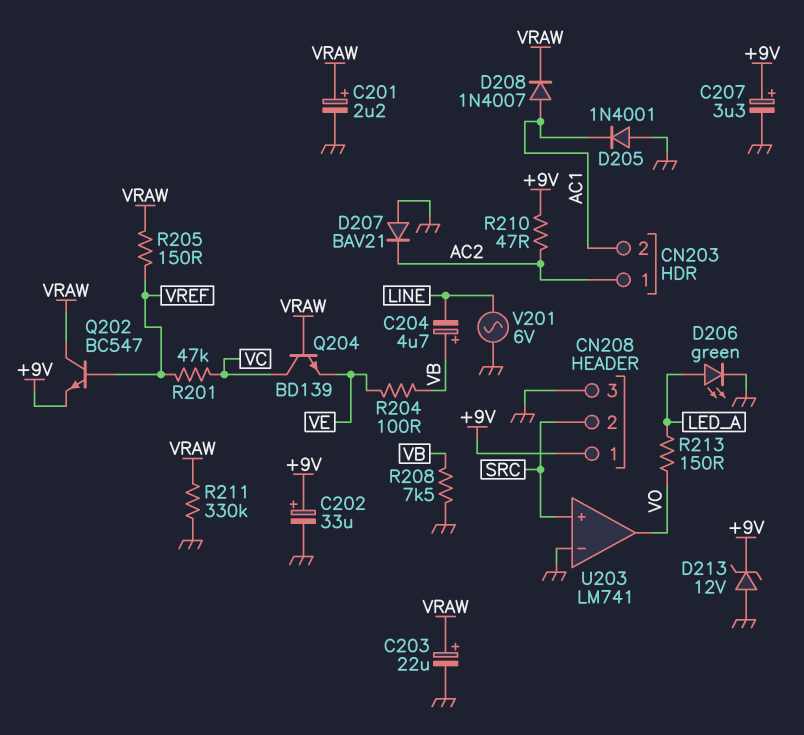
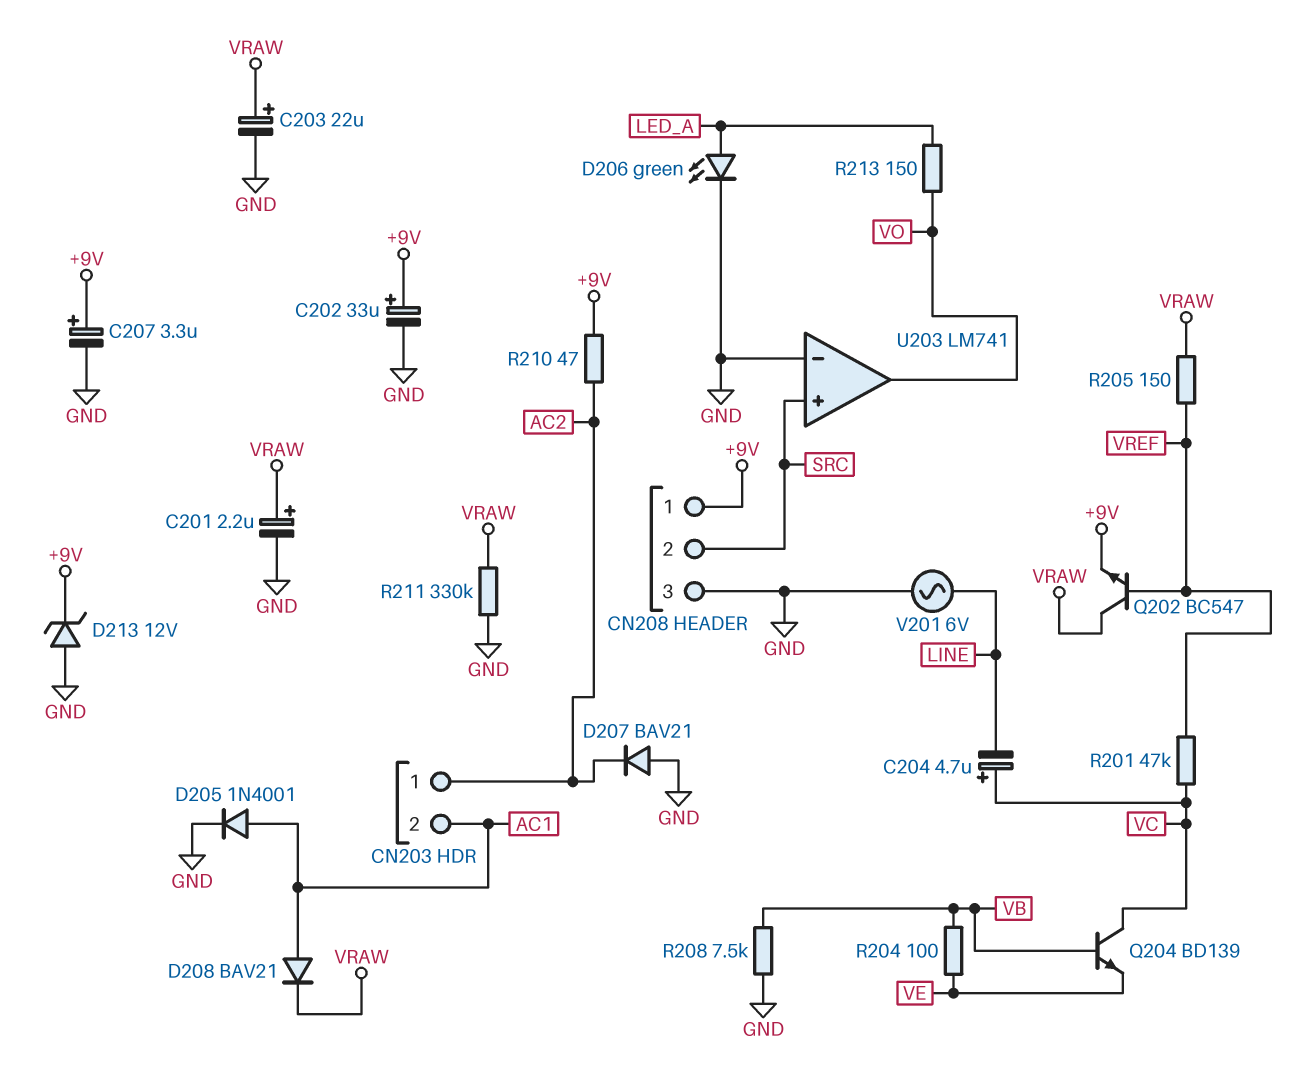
C204: 4.7uF (plus VB, minus LINE) -> 4.7uF (plus VC, minus LINE)
D205: diode 1N4001 (A GND, K AC1) -> diode 1N4001 (A AC1, K GND)
D208: diode 1N4007 (A AC1, K VRAW) -> diode BAV21 (A AC1, K VRAW)
Q204: NPN BD139 (B VRAW, C VC, E VE) -> NPN BD139 (B VB, C VC, E VE)

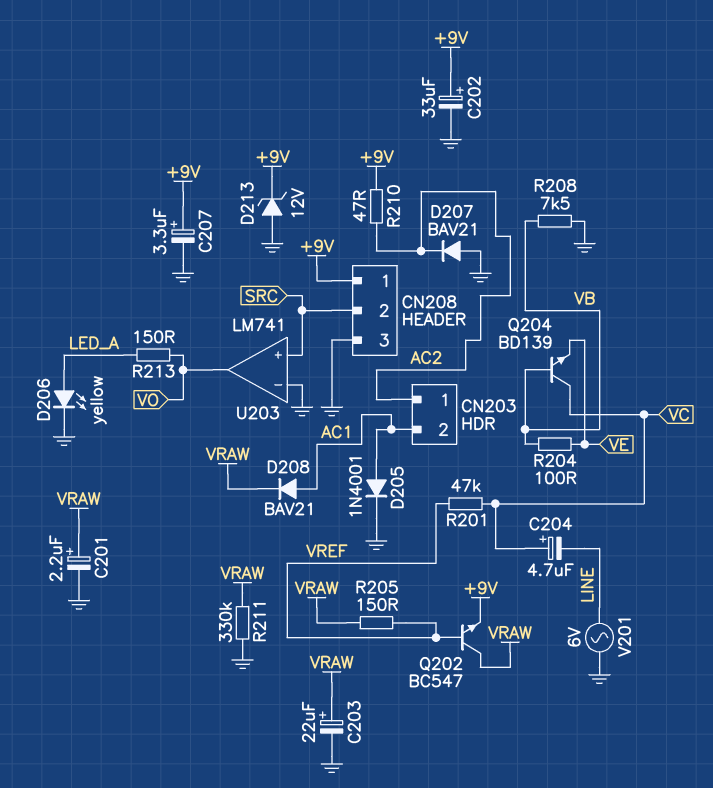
D206: LED green (A LED_A, K GND) -> LED yellow (A LED_A, K GND)

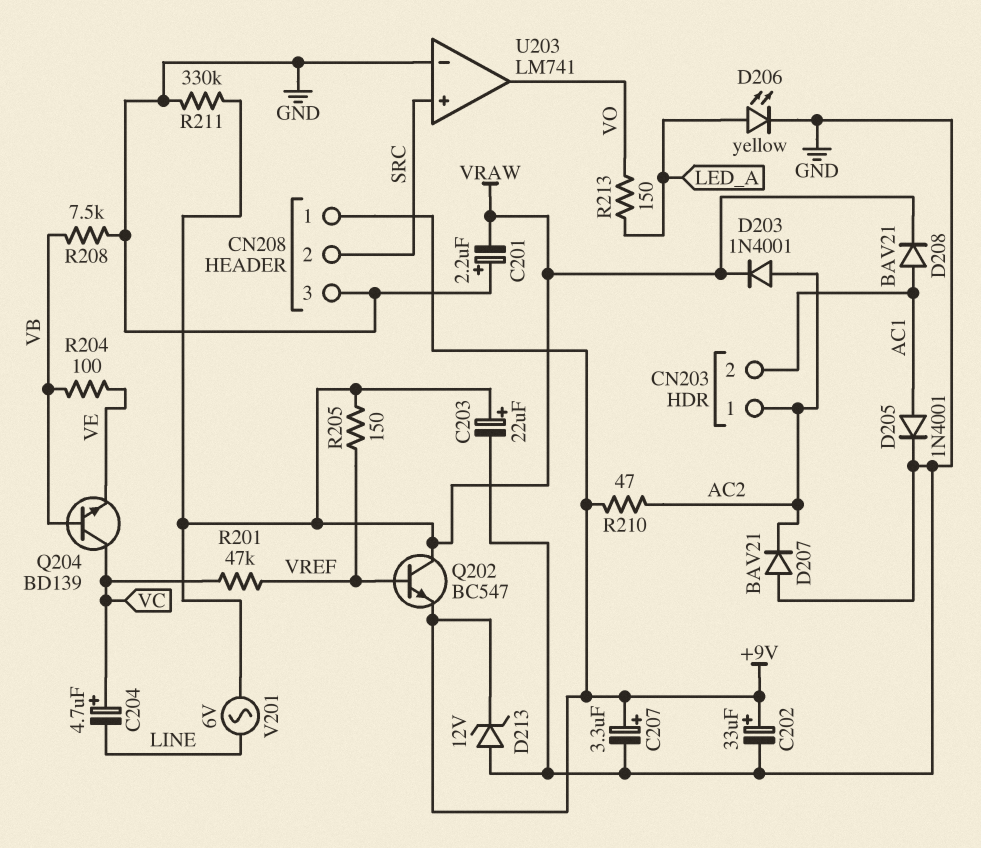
C201: 2.2uF (plus VRAW, minus GND) -> 2.2uF (plus GND, minus VRAW)
D203: none -> diode 1N4001 (A AC2, K VRAW)
V201: AC 6V (GND, LINE) -> AC 6V (LINE, VRAW)

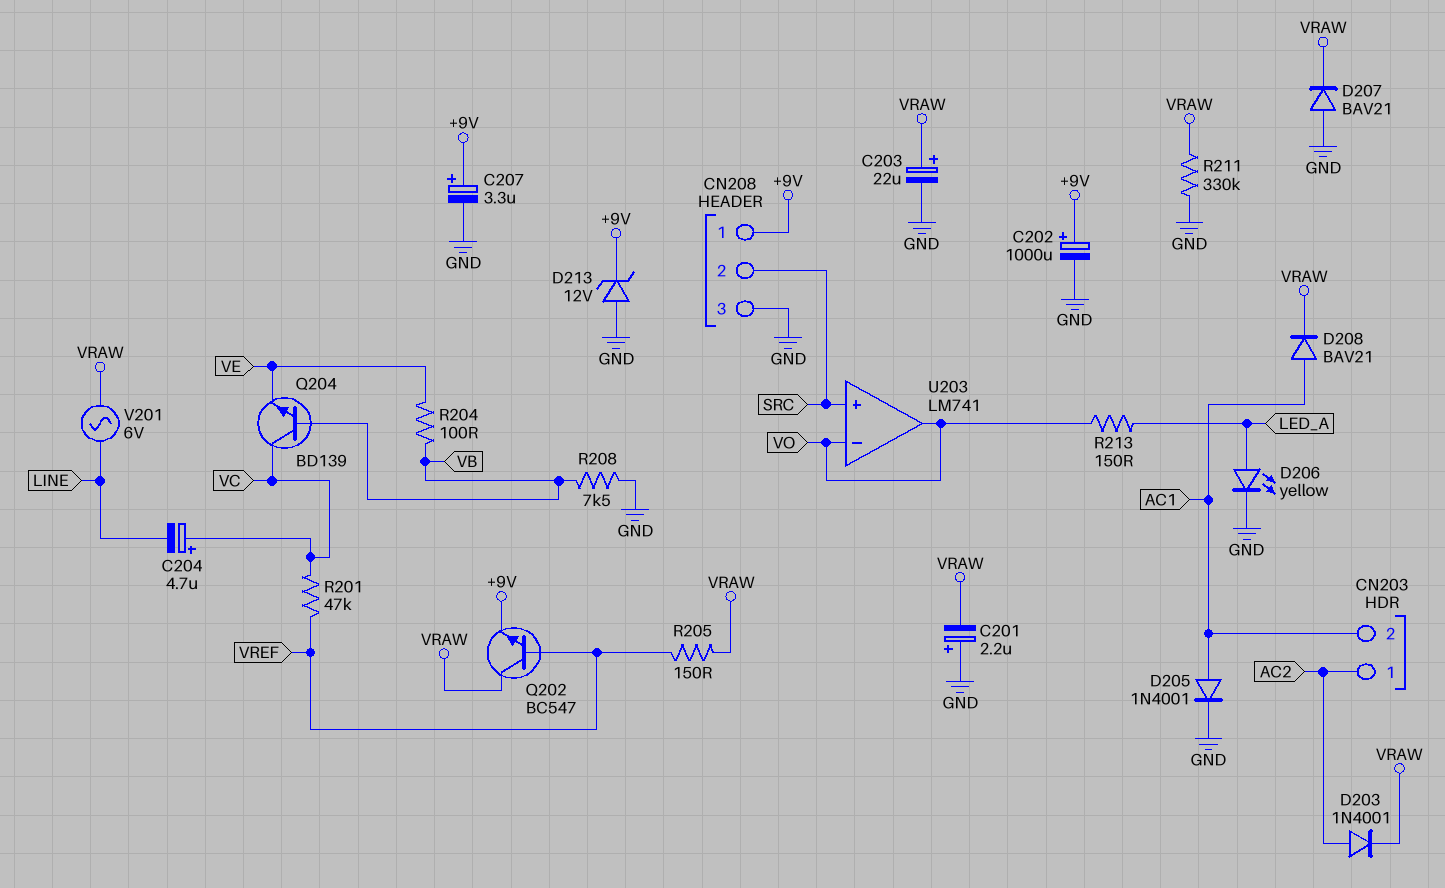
C202: 33uF (plus +9V, minus GND) -> 1000uF (plus +9V, minus GND)
D207: diode BAV21 (A GND, K AC2) -> diode BAV21 (A GND, K VRAW)
R210: 47 (+9V, AC2) -> none
U203 pin in-: GND -> VO

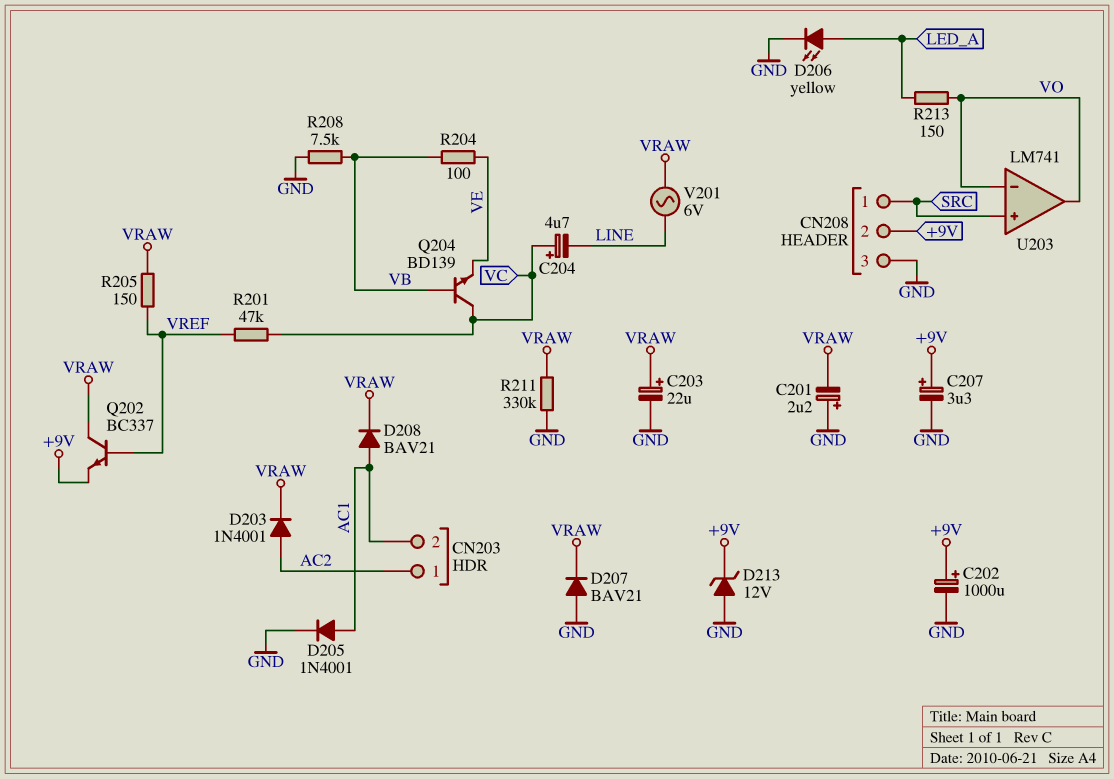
CN208 pin 1: +9V -> SRC
CN208 pin 2: SRC -> +9V
Q202: NPN BC547 (B VREF, C VRAW, E +9V) -> NPN BC337 (B VREF, C VRAW, E +9V)

